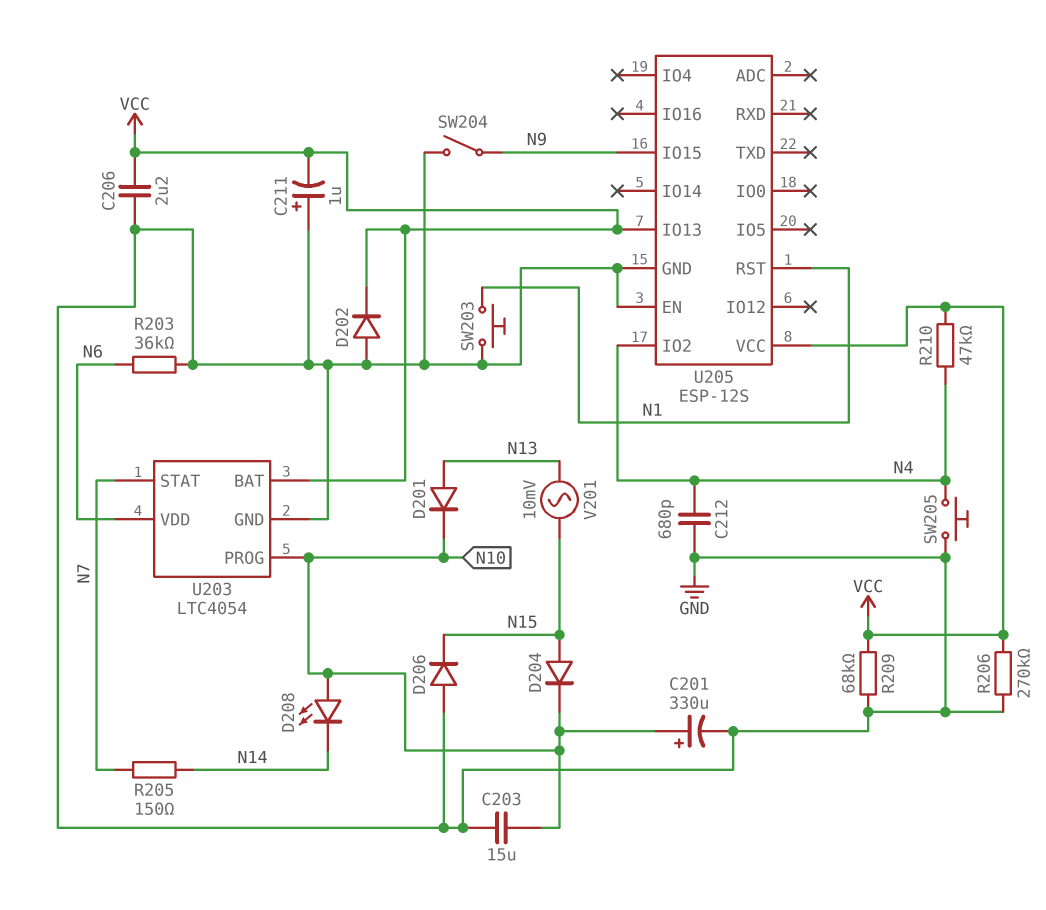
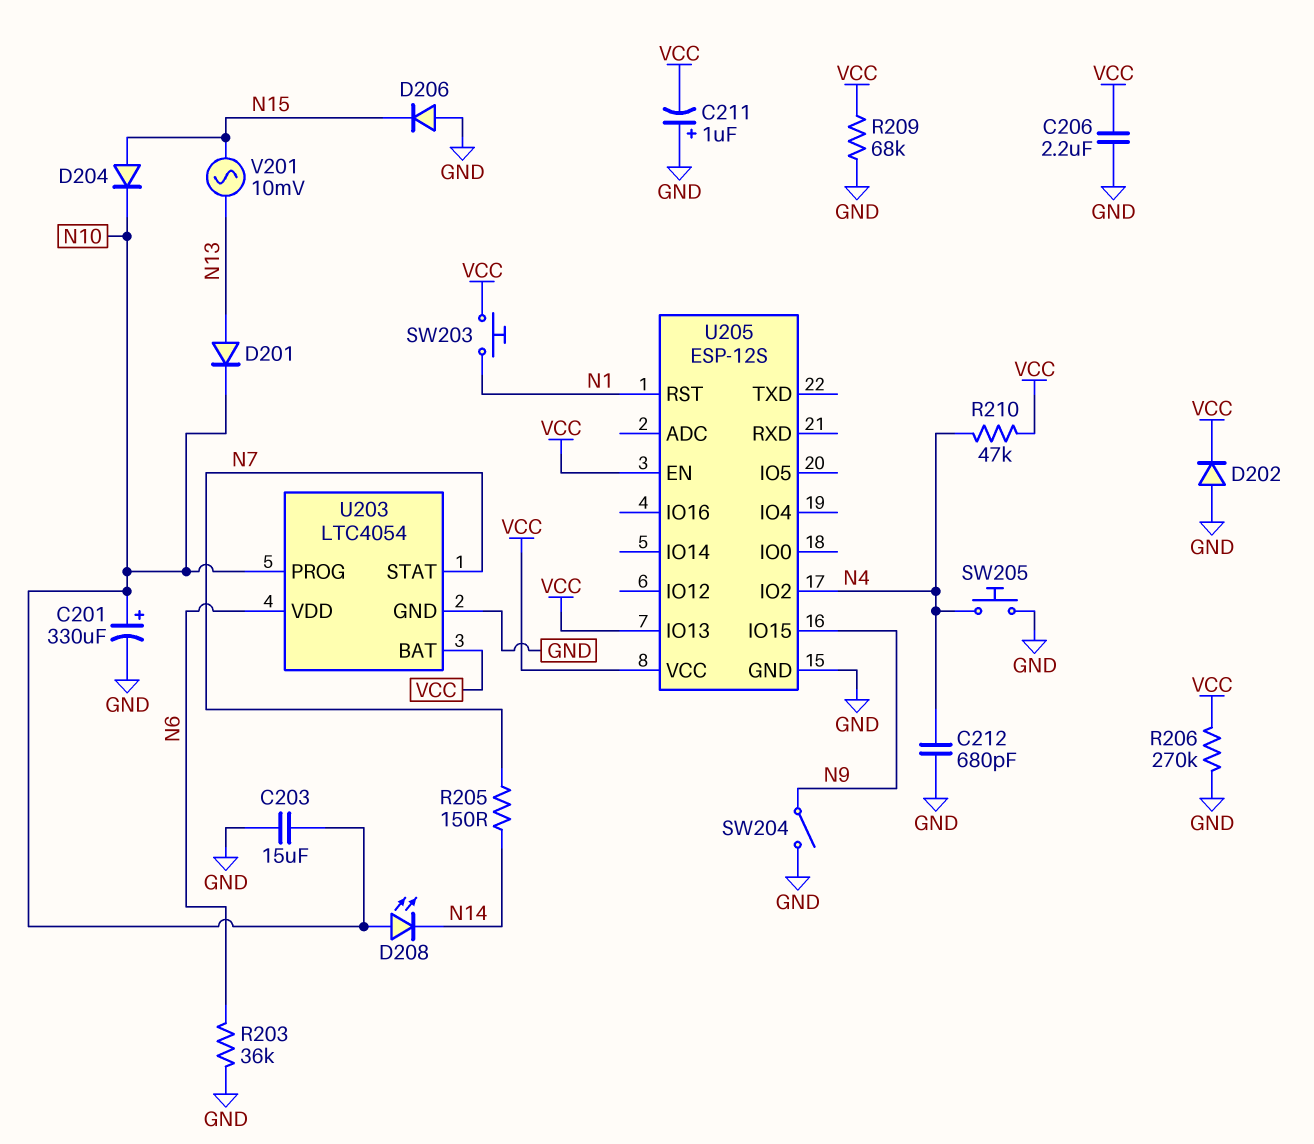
SW203: button (GND, N1) -> button (N1, VCC)
U205 pin EN: GND -> VCC

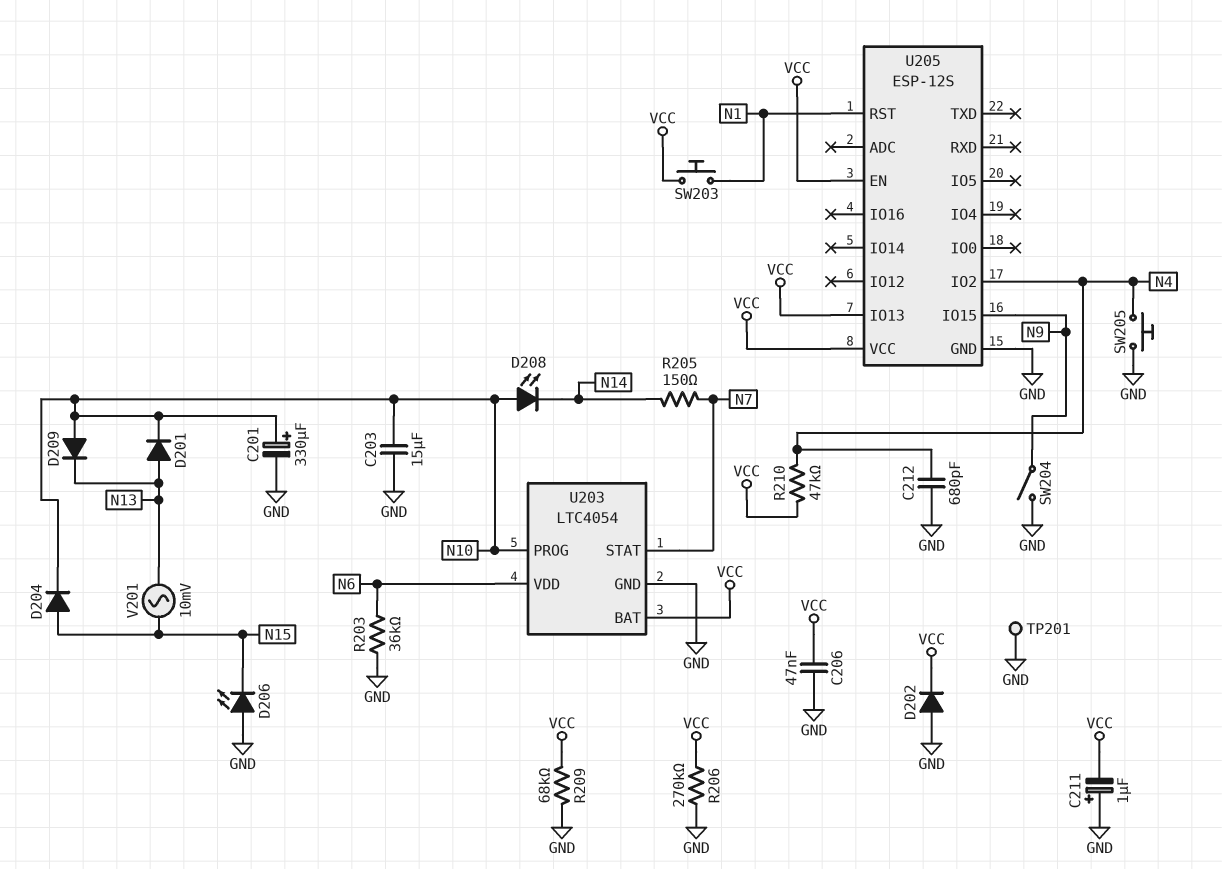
C206: 2.2uF (GND, VCC) -> 47nF (GND, VCC)
D206: diode (A GND, K N15) -> LED (A GND, K N15)
D209: none -> diode (A N10, K N13)
TP201: none -> test point (GND)

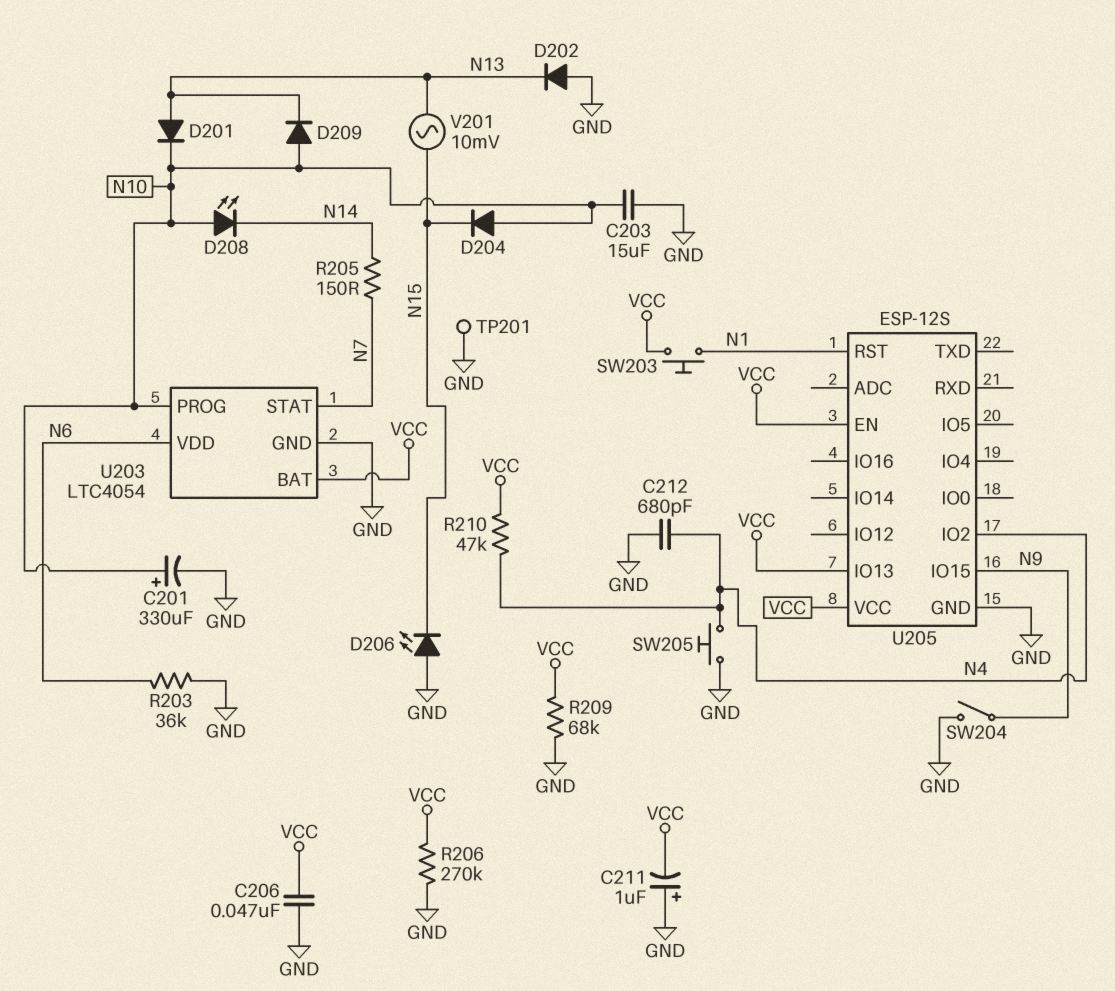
D202: diode (A GND, K VCC) -> diode (A GND, K N13)
D204: diode (A N15, K N10) -> diode (A N10, K N15)

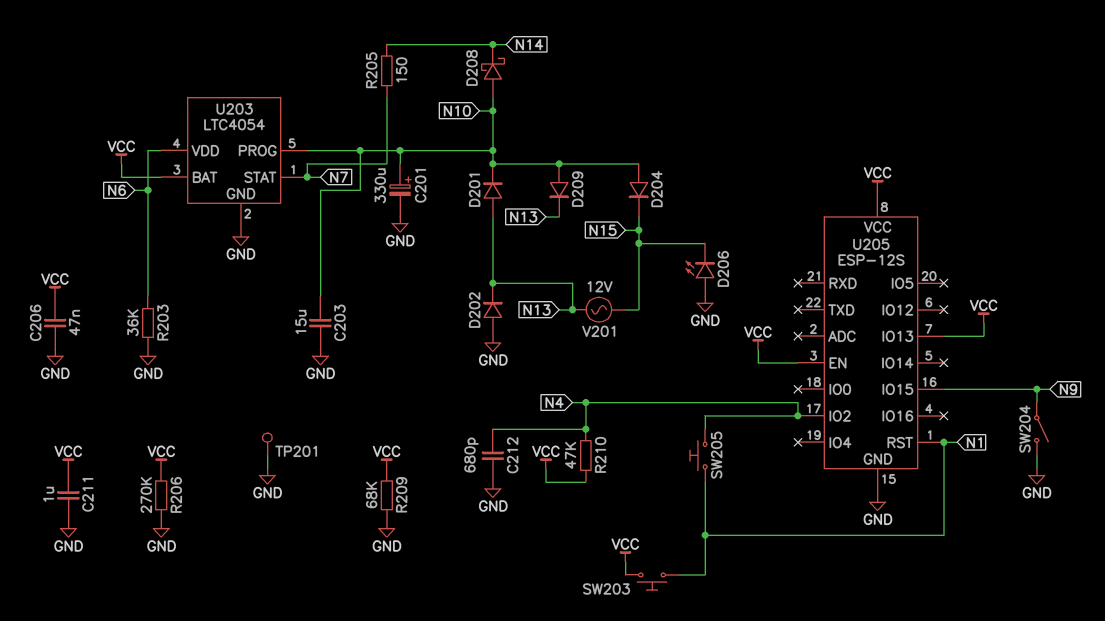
C211: 1uF (plus GND, minus VCC) -> 1uF (GND, VCC)
D208: LED (A N10, K N14) -> schottky (A N10, K N14)
SW205: button (GND, N4) -> button (N1, N4)
V201: AC 10mV (N13, N15) -> AC 12V (N13, N15)

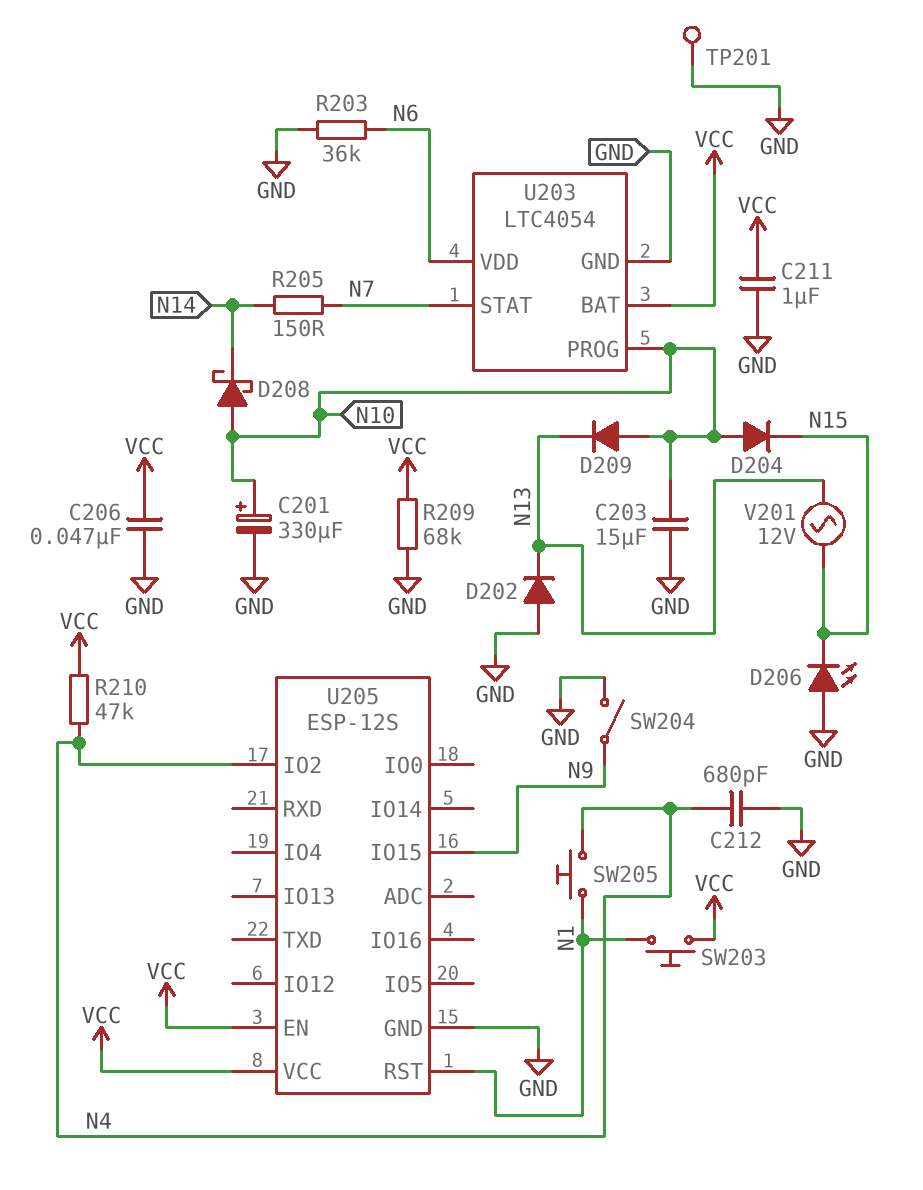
D201: diode (A N13, K N10) -> none
R206: 270k (GND, VCC) -> none
U205 pin IO13: VCC -> none

